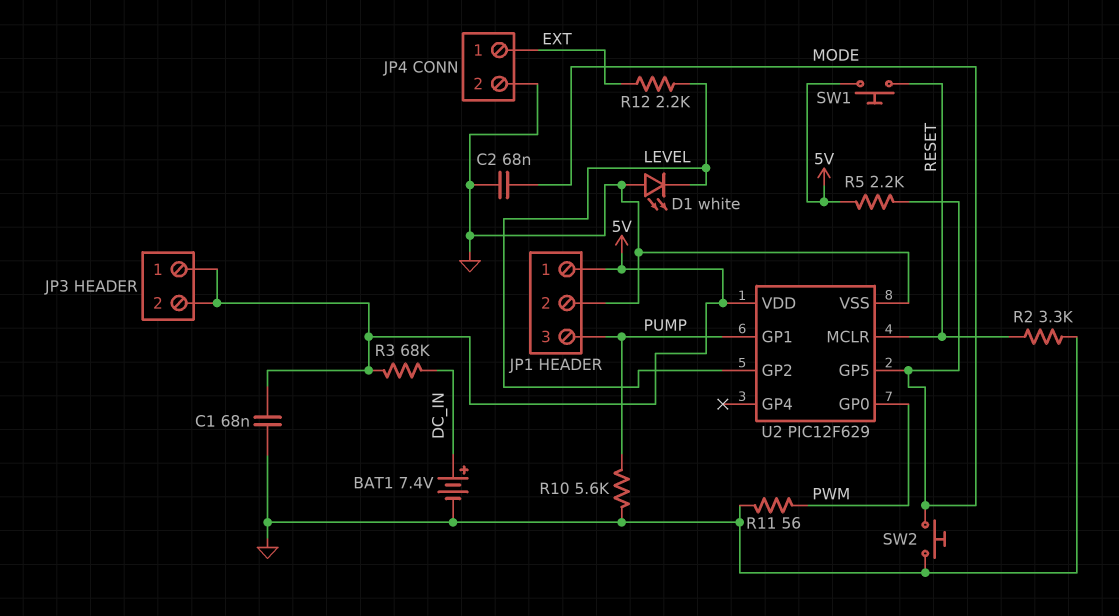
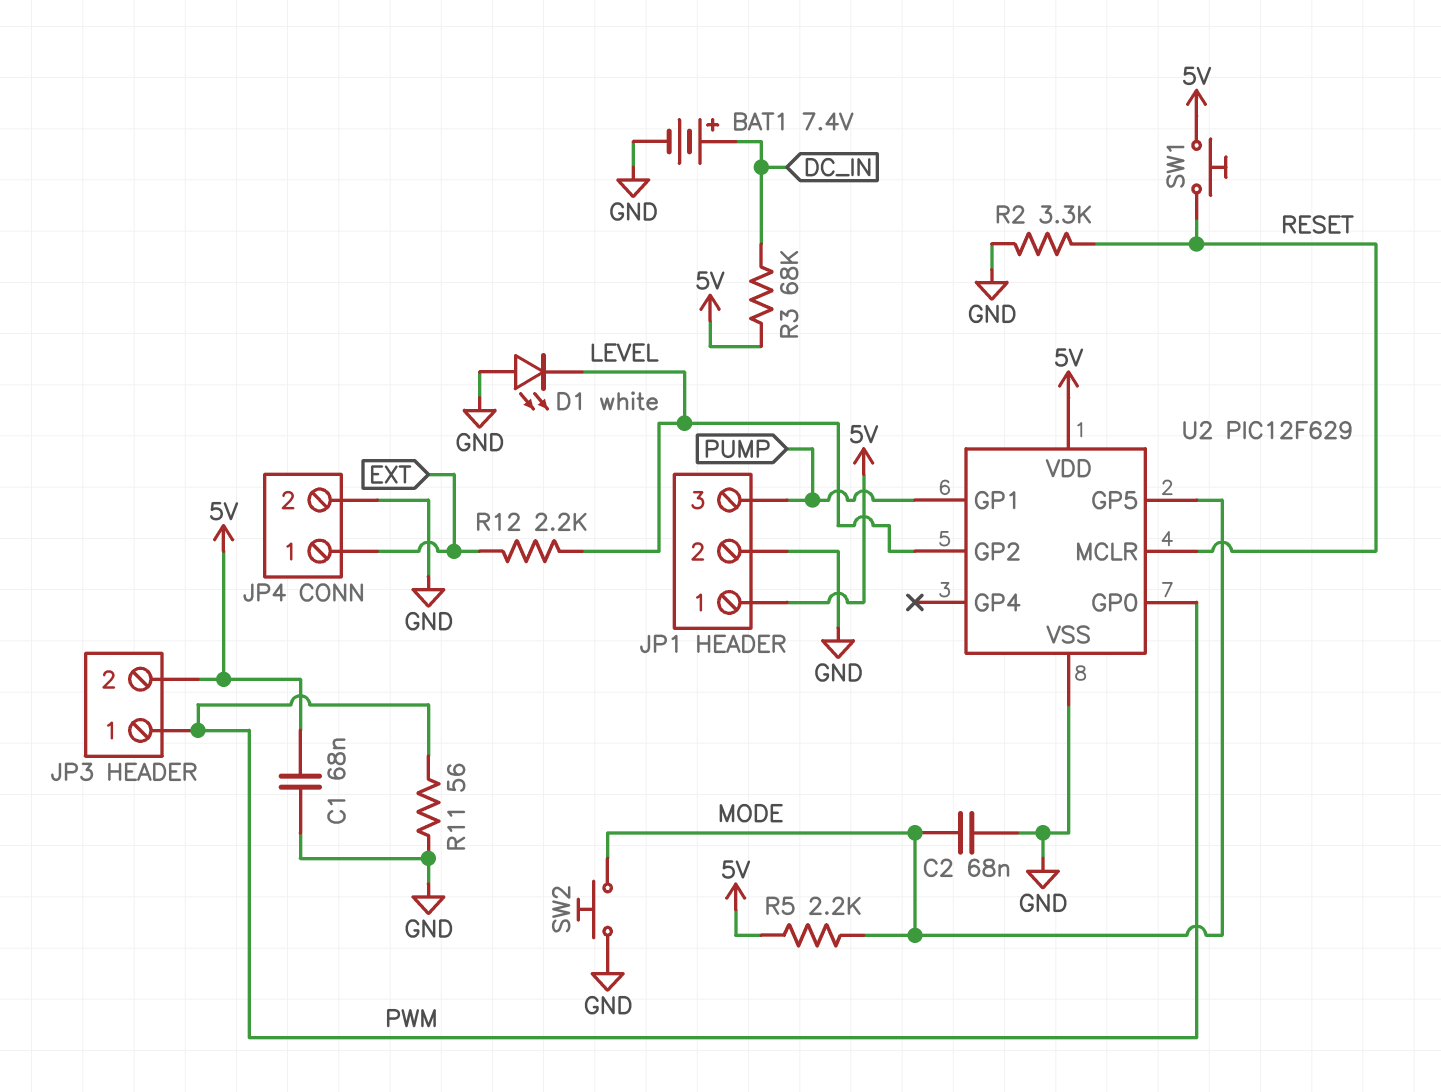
JP3 pin 1: 5V -> PWM
R10: 5.6k (GND, PUMP) -> none

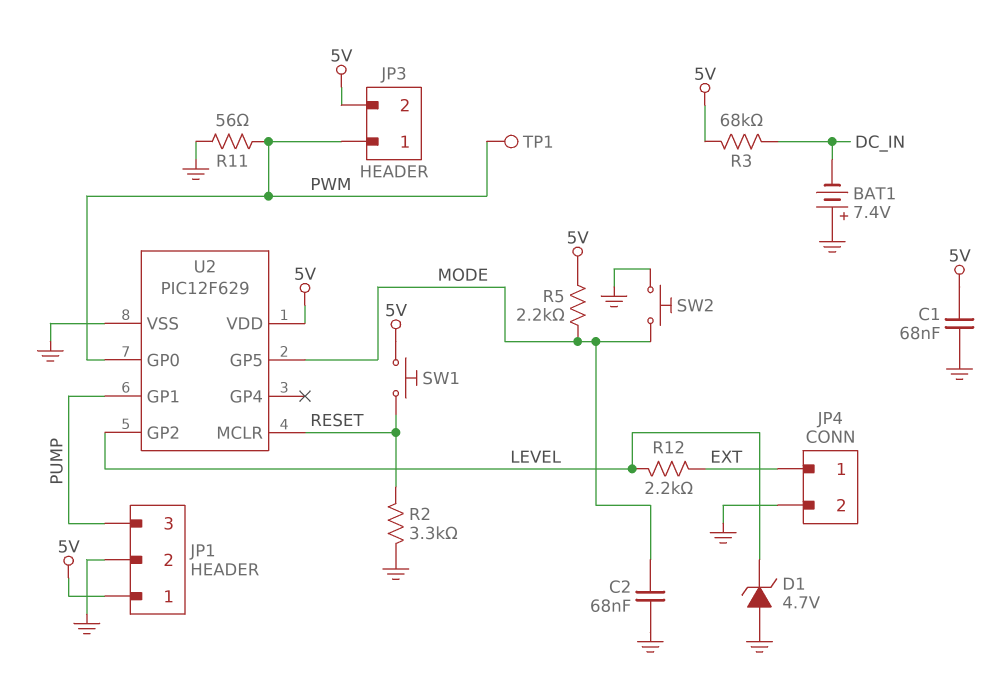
BAT1: 7.4V (plus DC_IN, minus GND) -> 7.4V (plus GND, minus DC_IN)
D1: LED white (A GND, K LEVEL) -> zener 4.7V (A GND, K LEVEL)
TP1: none -> test point (PWM)

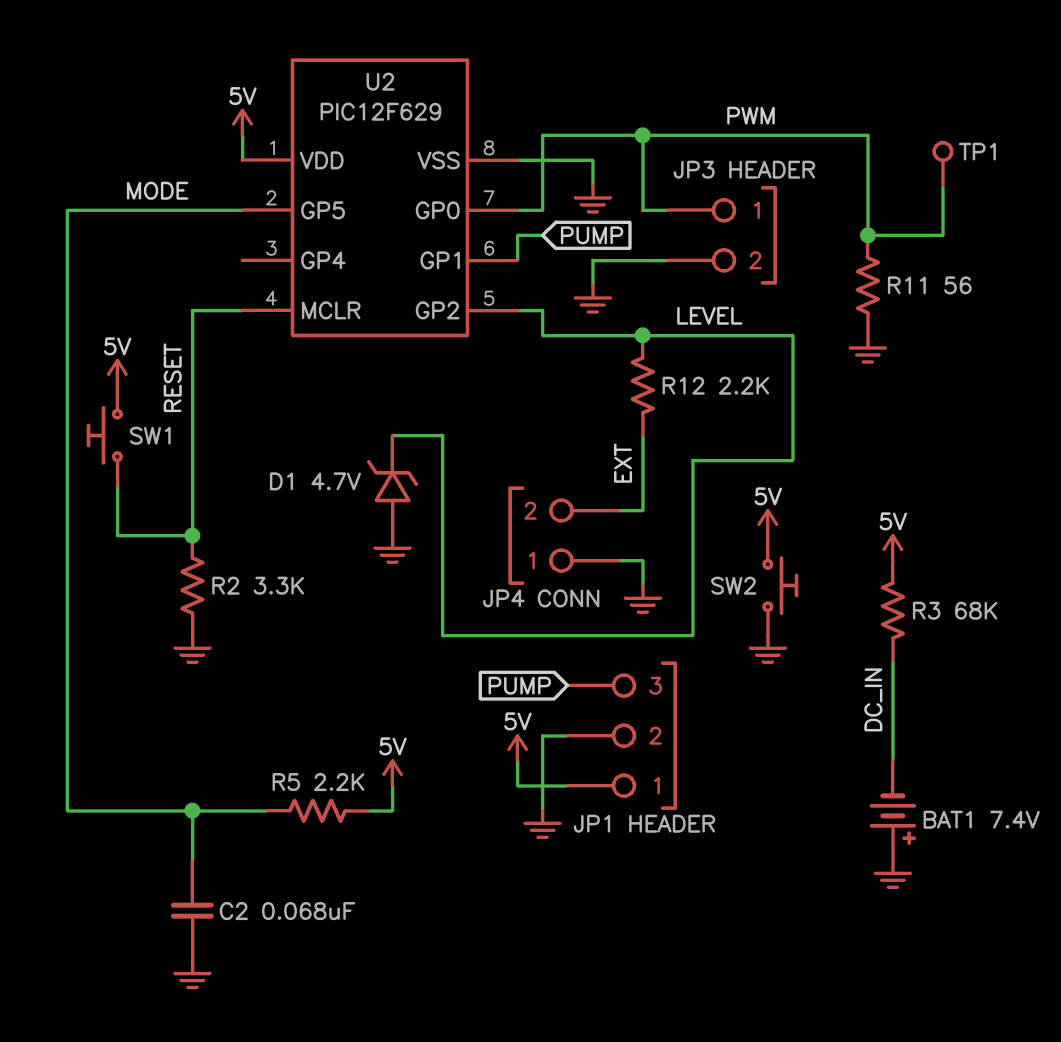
C1: 68nF (5V, GND) -> none
JP3 pin 2: 5V -> GND
JP4 pin 1: EXT -> GND
JP4 pin 2: GND -> EXT
SW2: button (GND, MODE) -> button (5V, GND)

